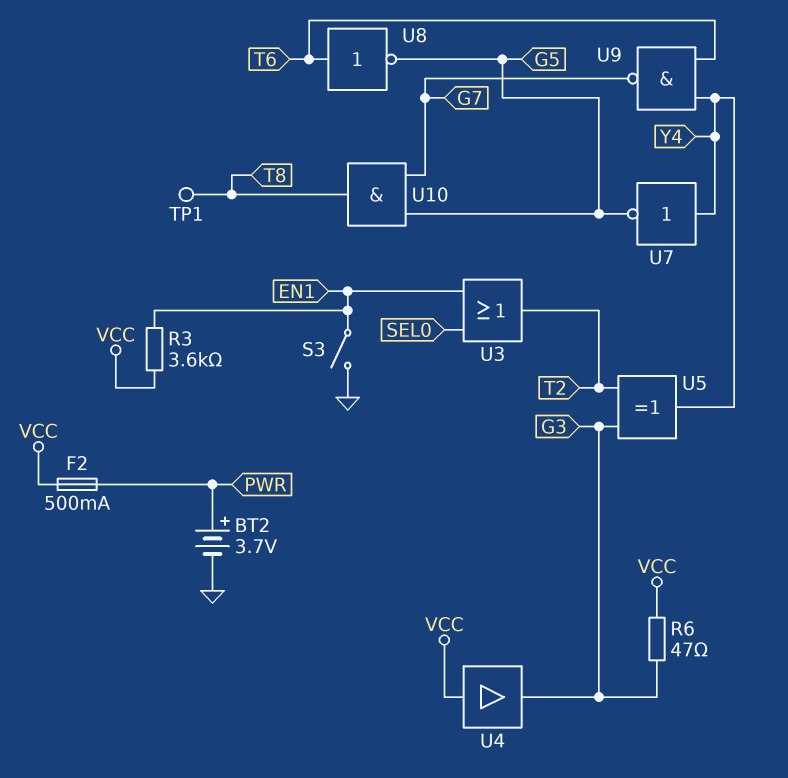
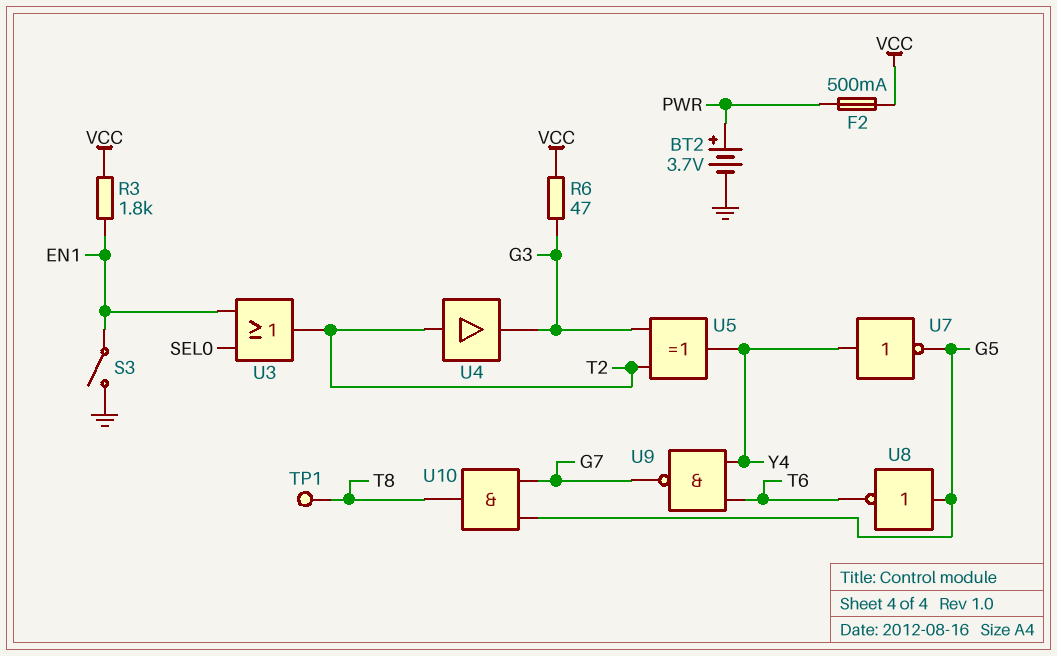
R3: 3.6k (EN1, VCC) -> 1.8k (EN1, VCC)
U4: buffer (in VCC, out G3) -> buffer (in T2, out G3)
U8: NOT (in T6, out G5) -> NOT (in G5, out T6)

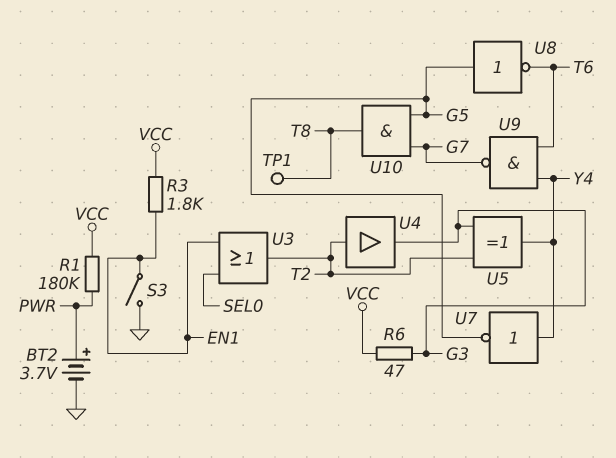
F2: 500mA (PWR, VCC) -> none
R1: none -> 180k (PWR, VCC)

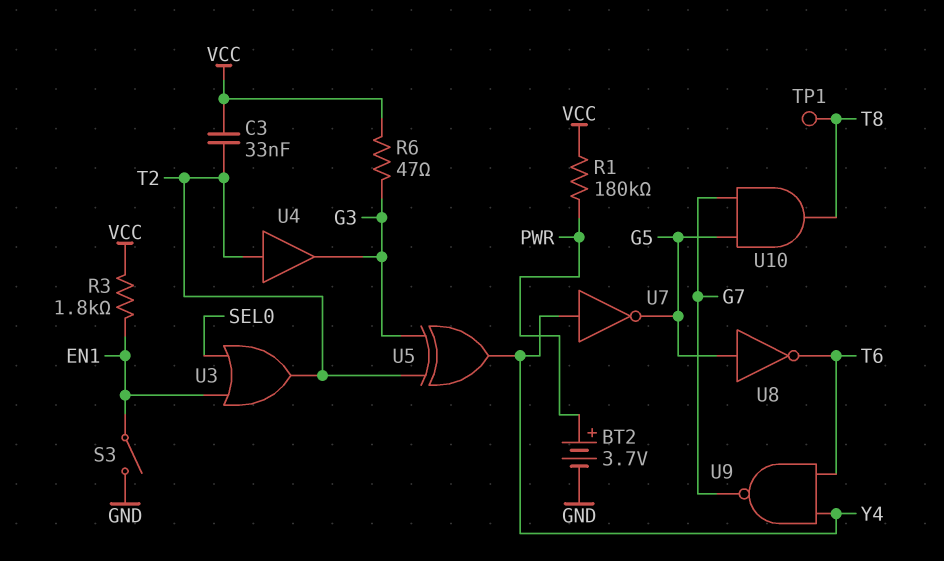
C3: none -> 33nF (T2, VCC)

